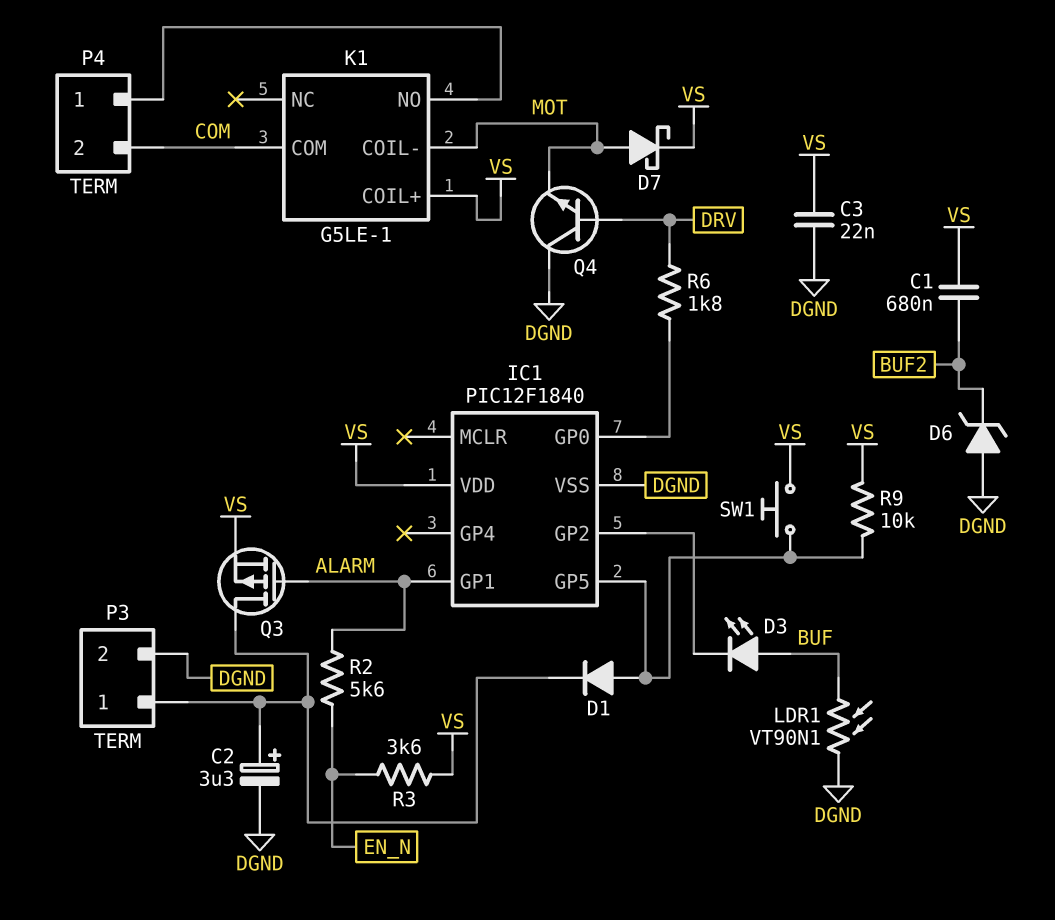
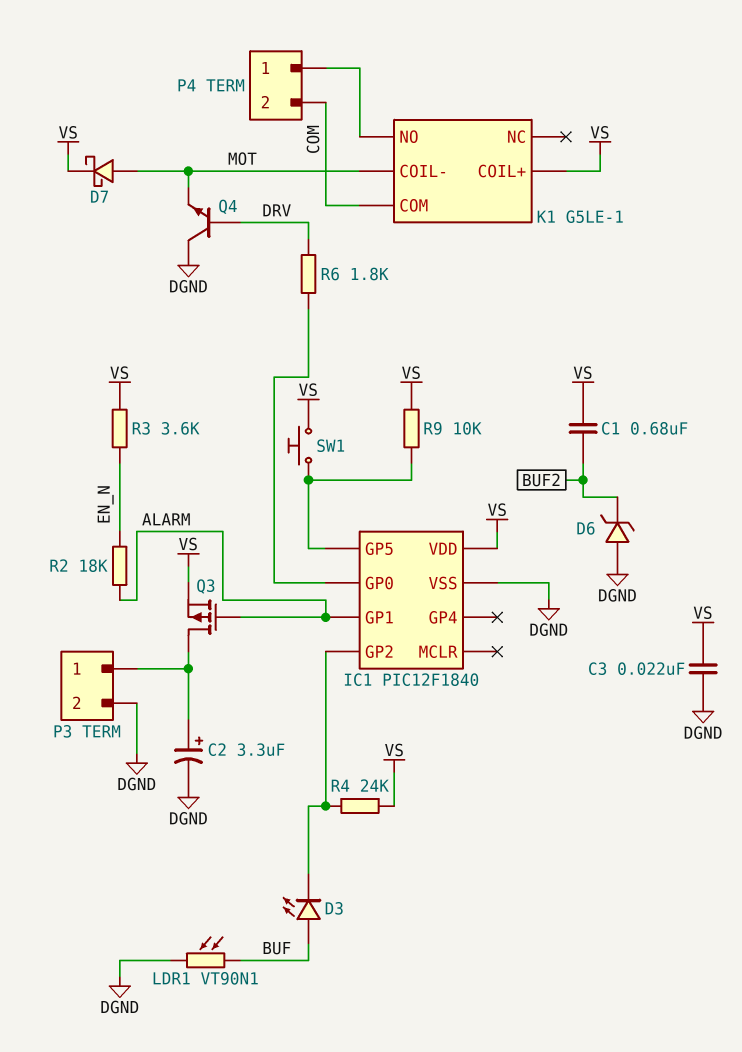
D1: diode (A IC1/GP5, K P3/1) -> none
R2: 5.6k (ALARM, EN_N) -> 18k (ALARM, EN_N)
R4: none -> 24k (IC1/GP2, VS)

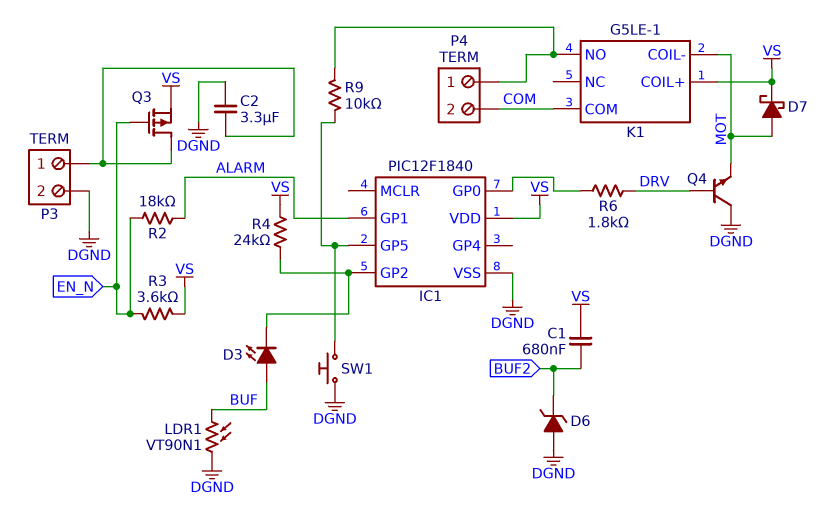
C2: 3.3uF (plus P3/1, minus DGND) -> 3.3uF (DGND, P3/1)
C3: 22nF (DGND, VS) -> none
Q3: PMOS (G ALARM, D P3/1, S VS) -> PMOS (G EN_N, D P3/1, S VS)
R9: 10k (IC1/GP5, VS) -> 10k (IC1/GP5, K1/NO)
SW1: button (IC1/GP5, VS) -> button (DGND, IC1/GP5)

